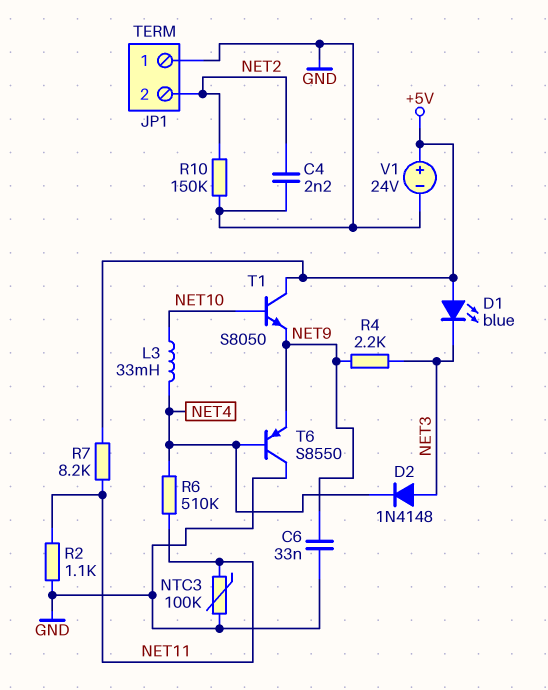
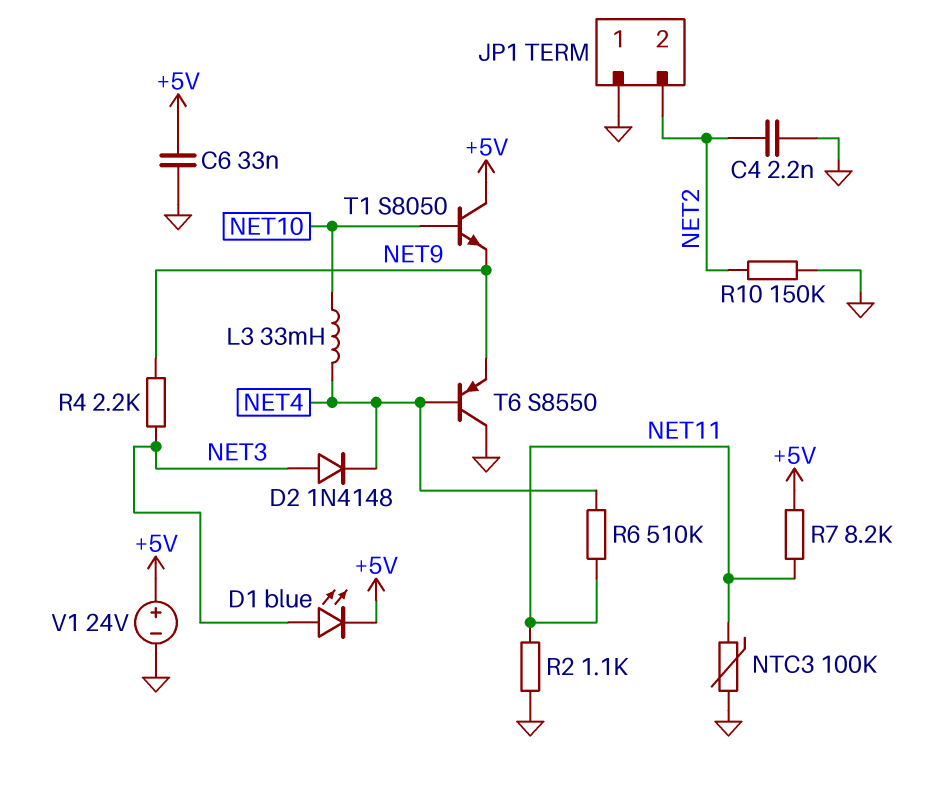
C6: 33nF (GND, NET9) -> 33nF (+5V, GND)
D1: LED blue (A +5V, K NET3) -> LED blue (A NET3, K +5V)

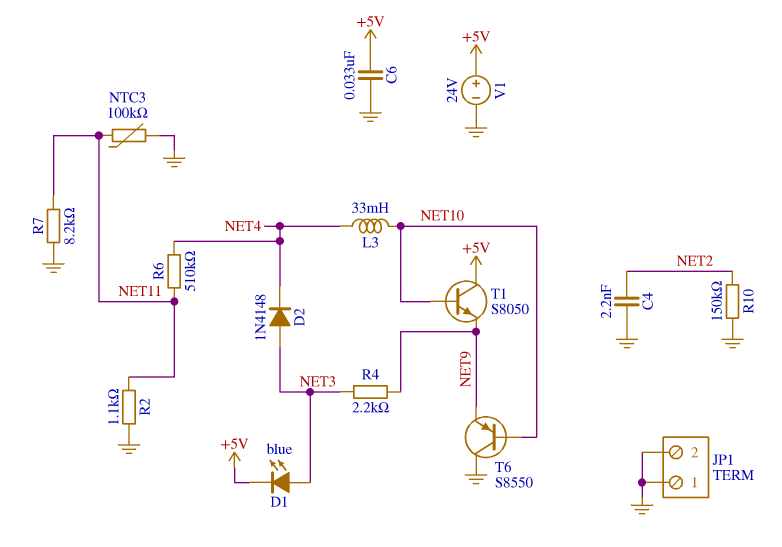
JP1 pin 2: NET2 -> GND
R7: 8.2k (+5V, NET11) -> 8.2k (GND, NET11)
T6: PNP S8550 (B NET4, C GND, E NET9) -> PNP S8550 (B NET10, C GND, E NET9)

